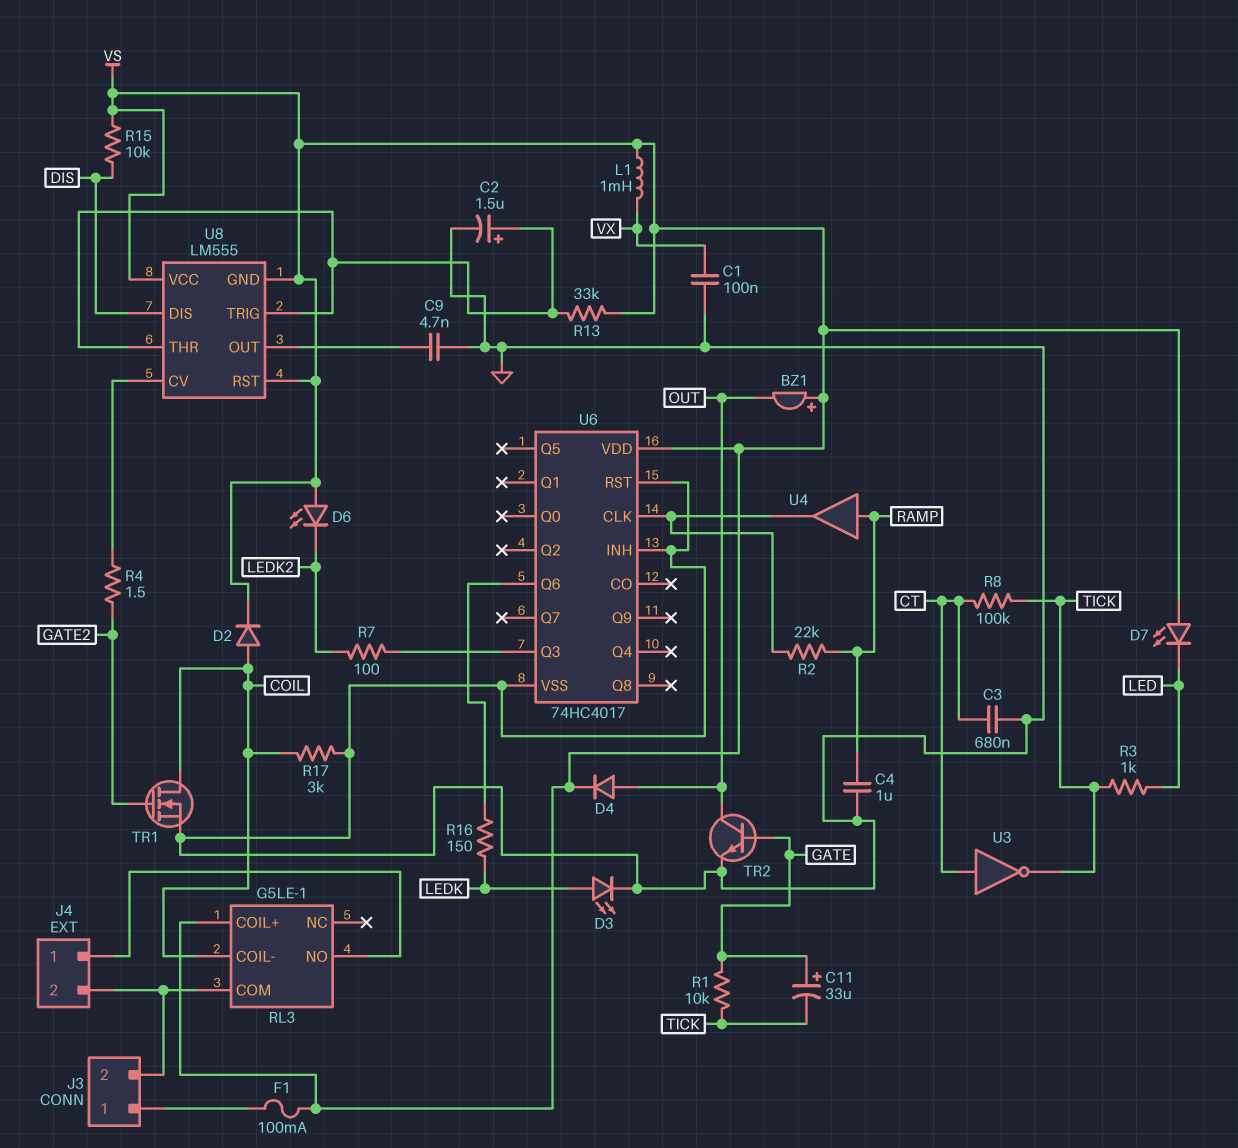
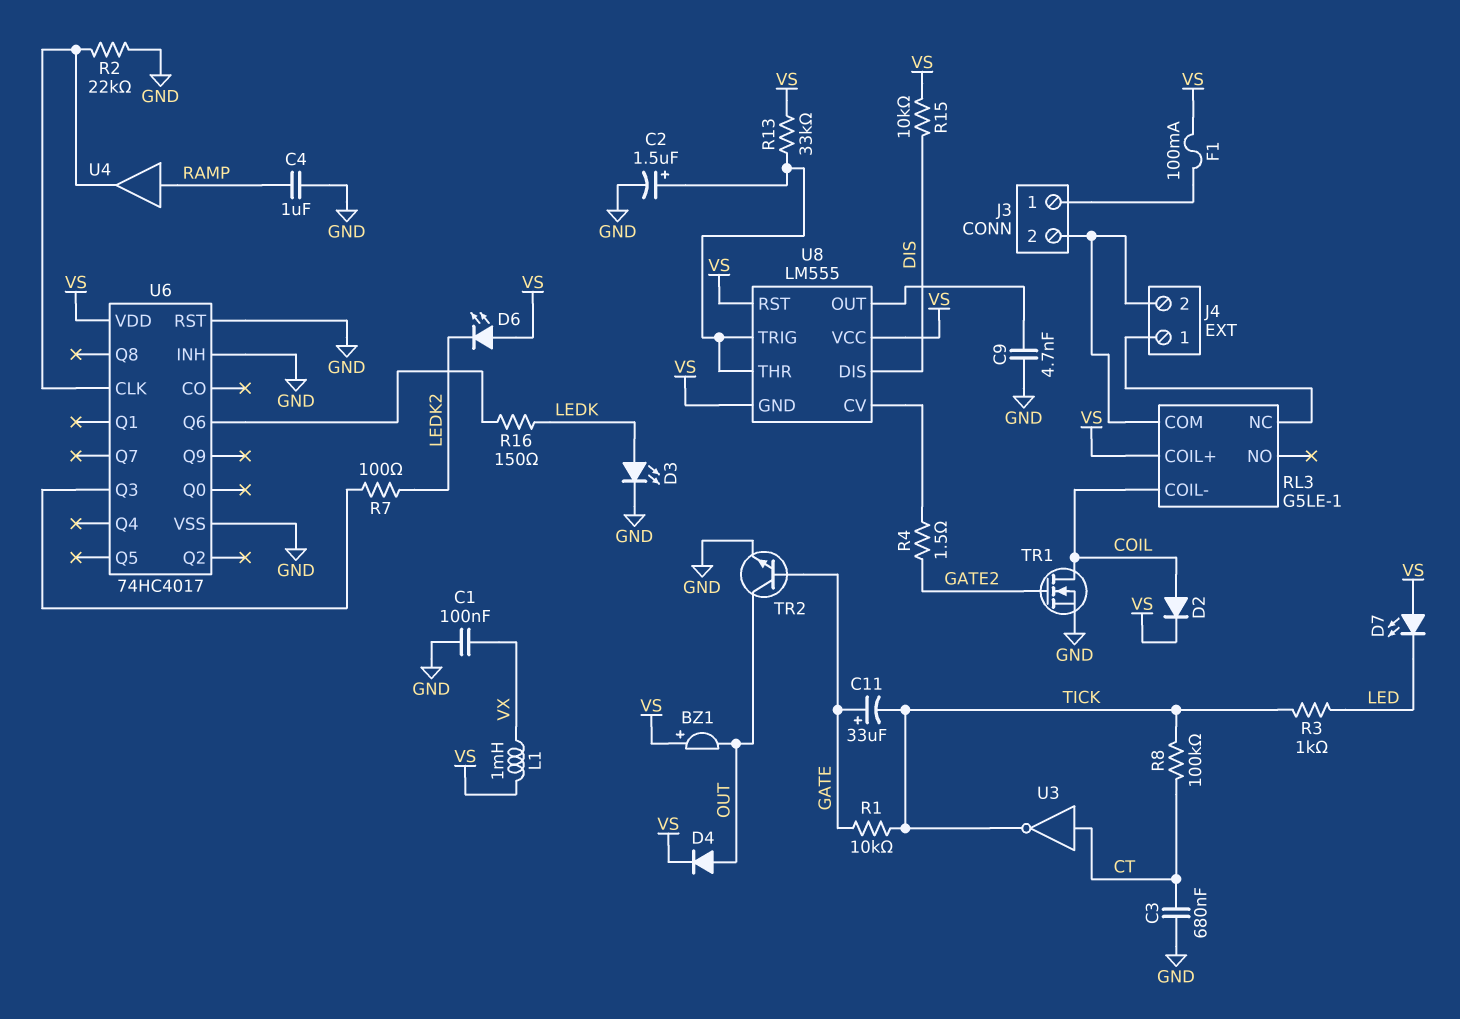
R2: 22k (RAMP, U6/CLK) -> 22k (GND, U6/CLK)
R17: 3k (COIL, GND) -> none
RL3 pin NC: none -> J4/1
RL3 pin NO: J4/1 -> none

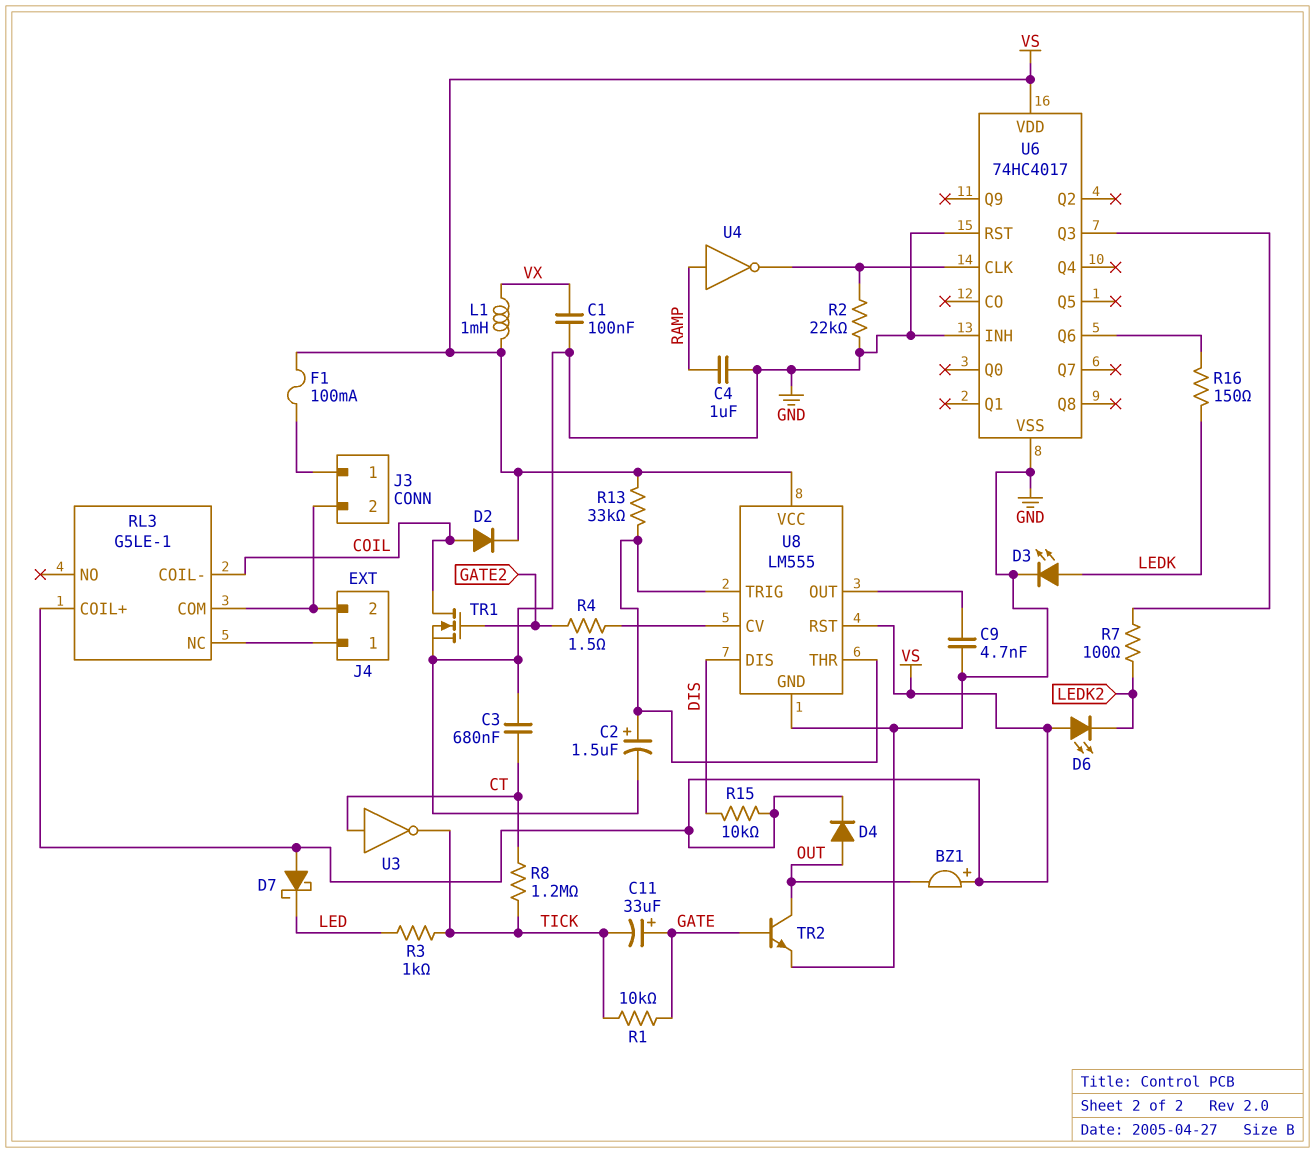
D7: LED (A VS, K LED) -> schottky (A VS, K LED)
R8: 100k (CT, TICK) -> 1.2M (CT, TICK)
U4: buffer (in RAMP, out U6/CLK) -> NOT (in RAMP, out U6/CLK)
U8 pin GND: VS -> GND

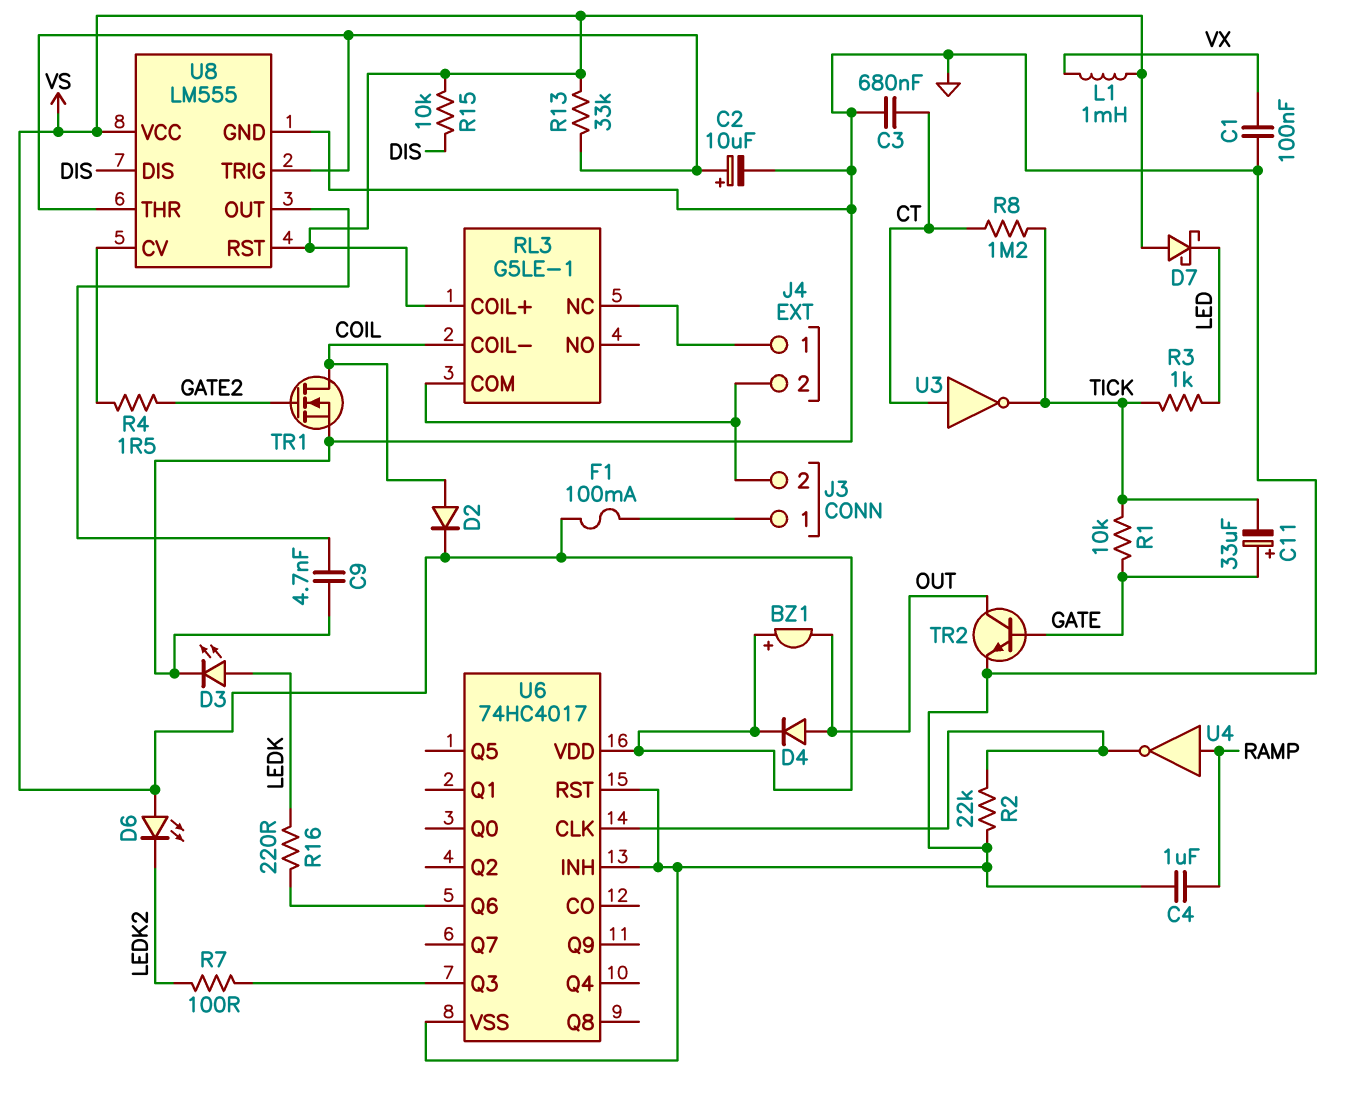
C2: 1.5uF (plus U8/THR, minus GND) -> 10uF (plus U8/THR, minus GND)
R16: 150 (LEDK, U6/Q6) -> 220 (LEDK, U6/Q6)

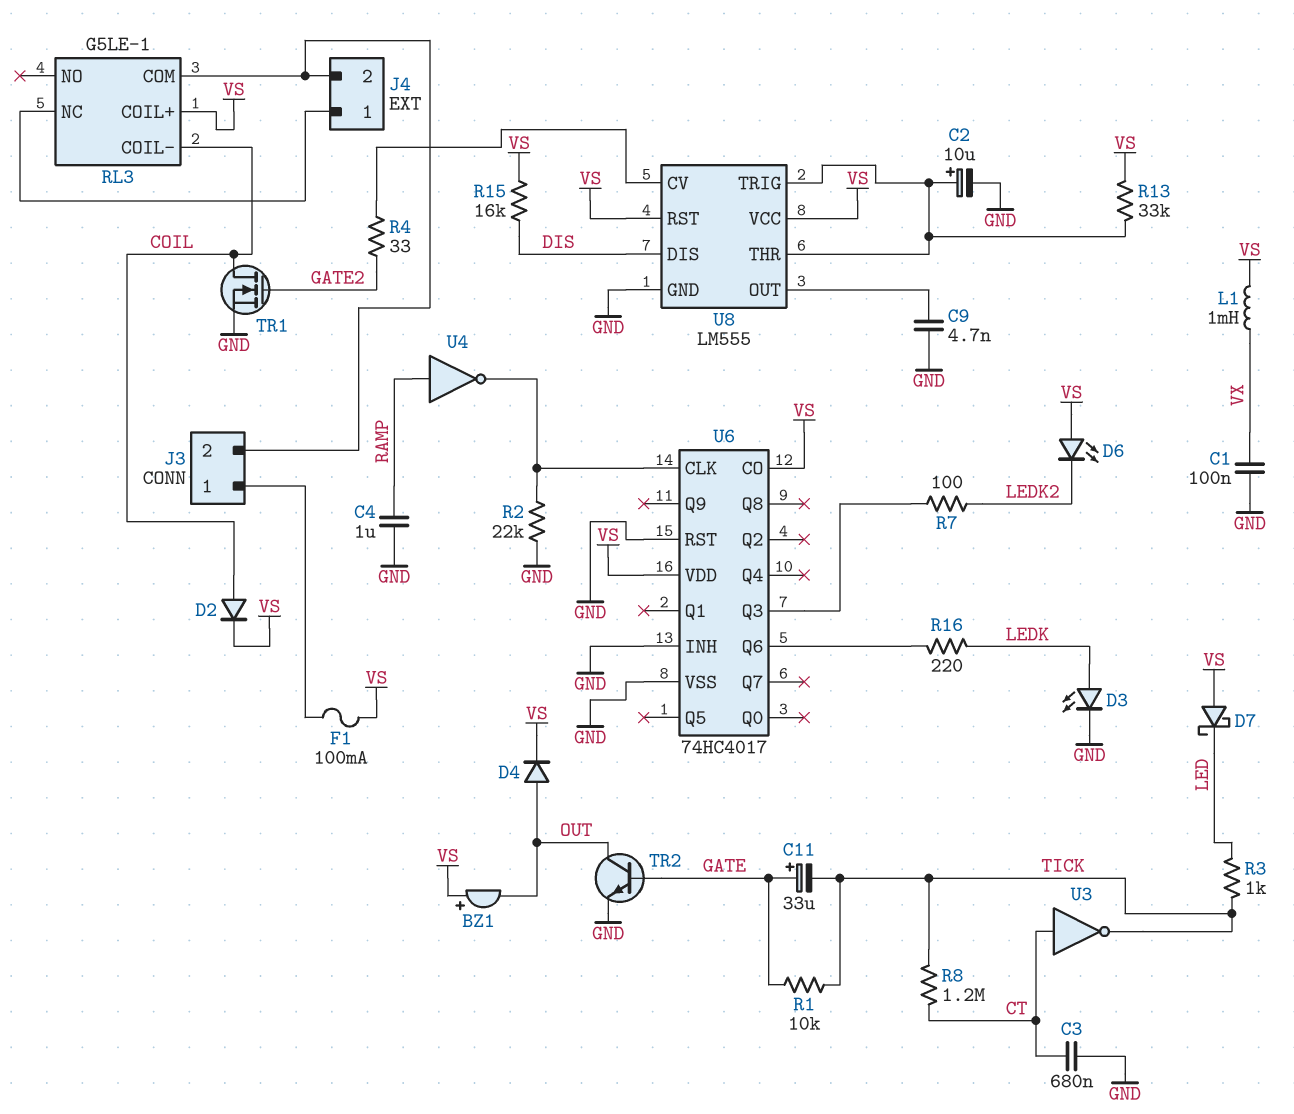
R4: 1.5 (GATE2, U8/CV) -> 33 (GATE2, U8/CV)
R15: 10k (DIS, VS) -> 16k (DIS, VS)
U6 pin CO: none -> VS

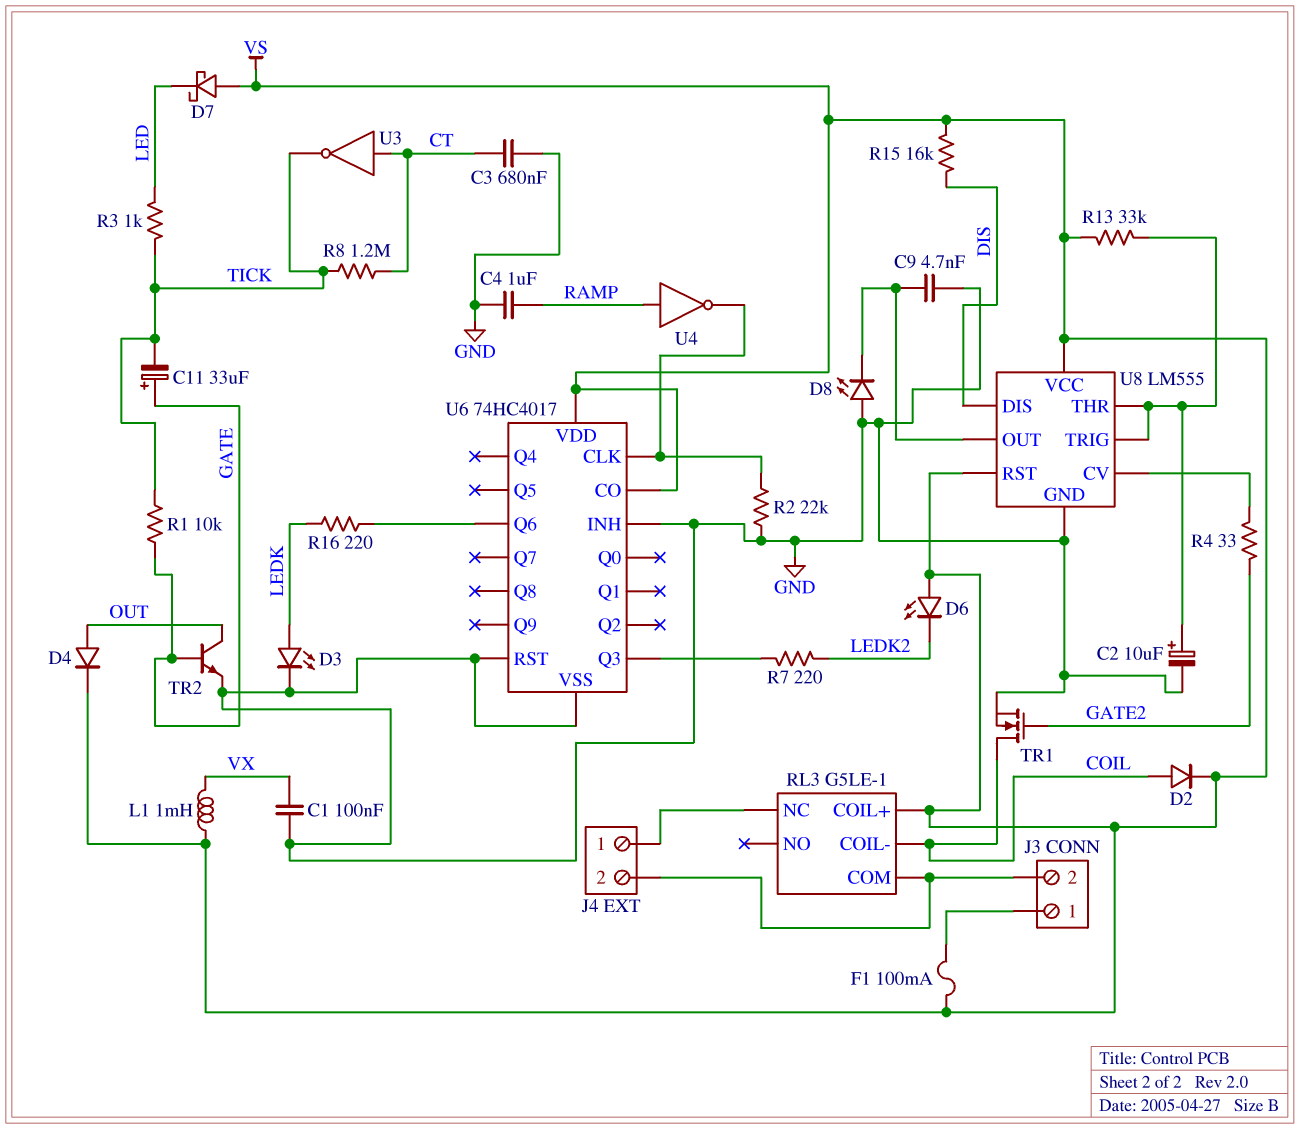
BZ1: buzzer (plus VS, minus OUT) -> none
D8: none -> LED (A GND, K U8/OUT)
R7: 100 (LEDK2, U6/Q3) -> 220 (LEDK2, U6/Q3)

